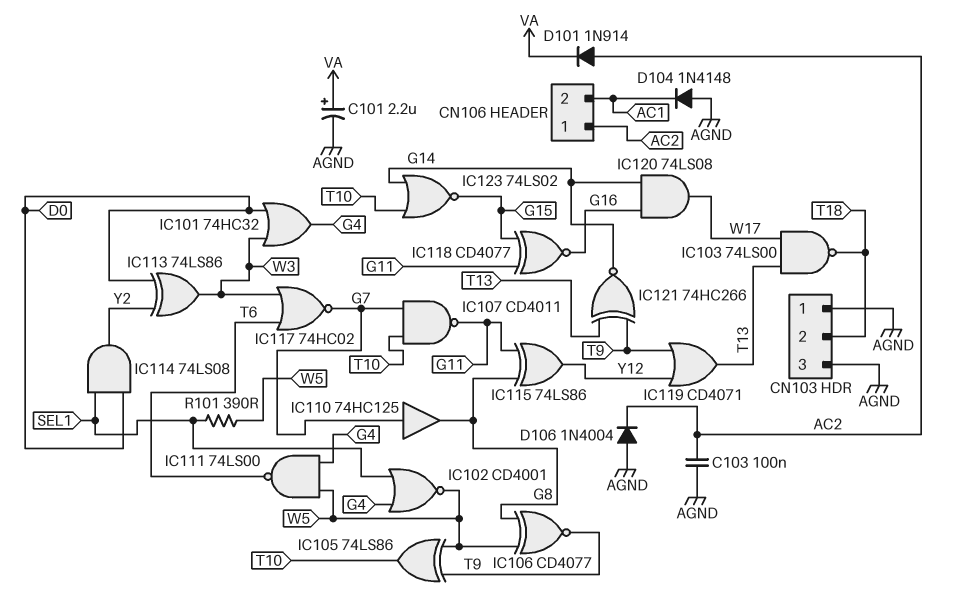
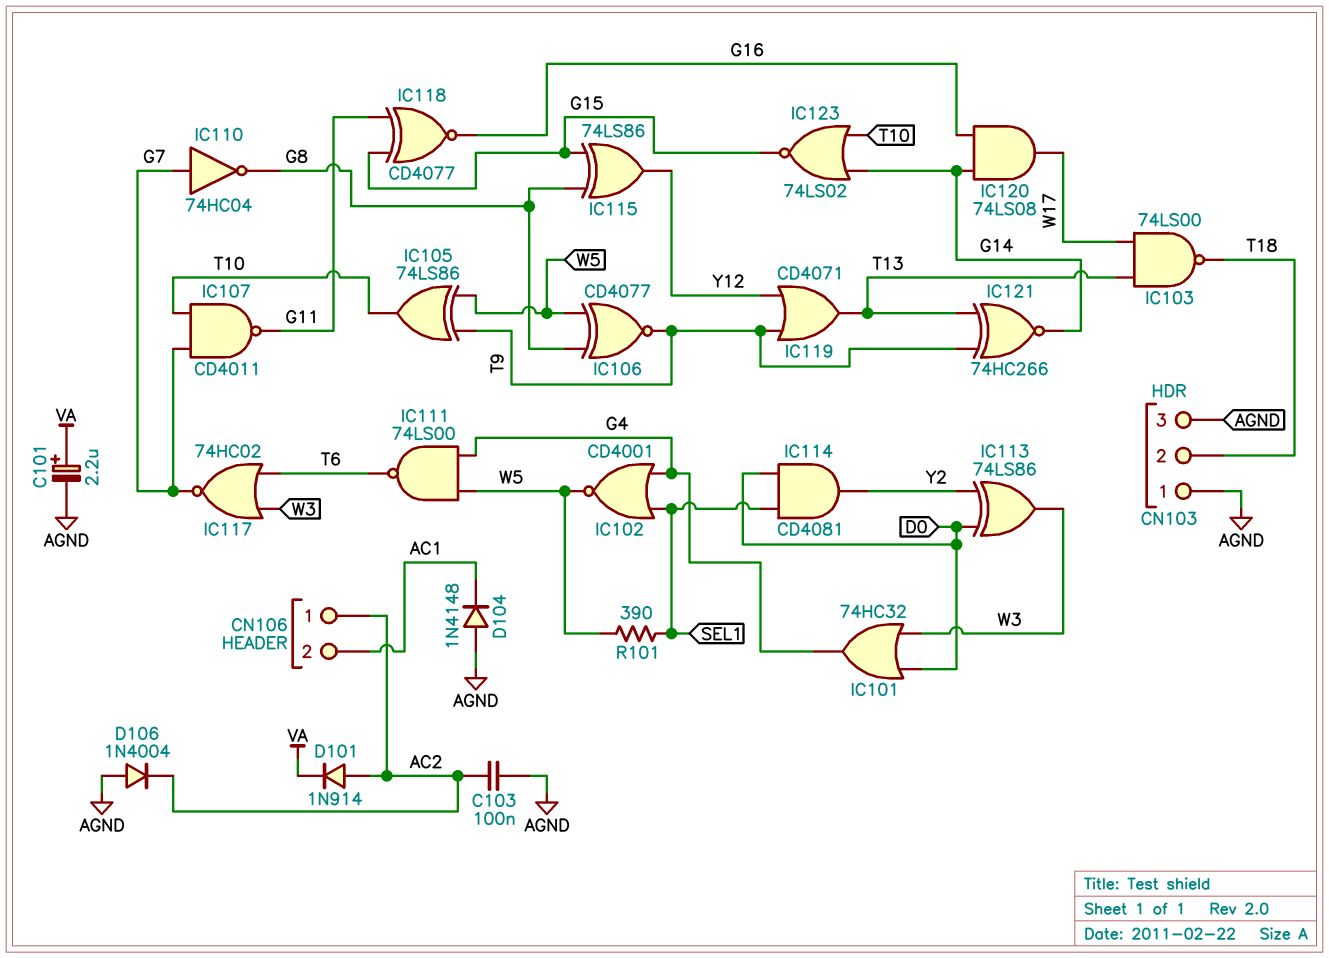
IC110: buffer 74HC125 (in G7, out G8) -> NOT 74HC04 (in G7, out G8)
IC114: AND 74LS08 (in D0, in SEL1, out Y2) -> AND CD4081 (in D0, in SEL1, out Y2)
IC115: XOR 74LS86 (in G8, in G11, out Y12) -> XOR 74LS86 (in G8, in G15, out Y12)

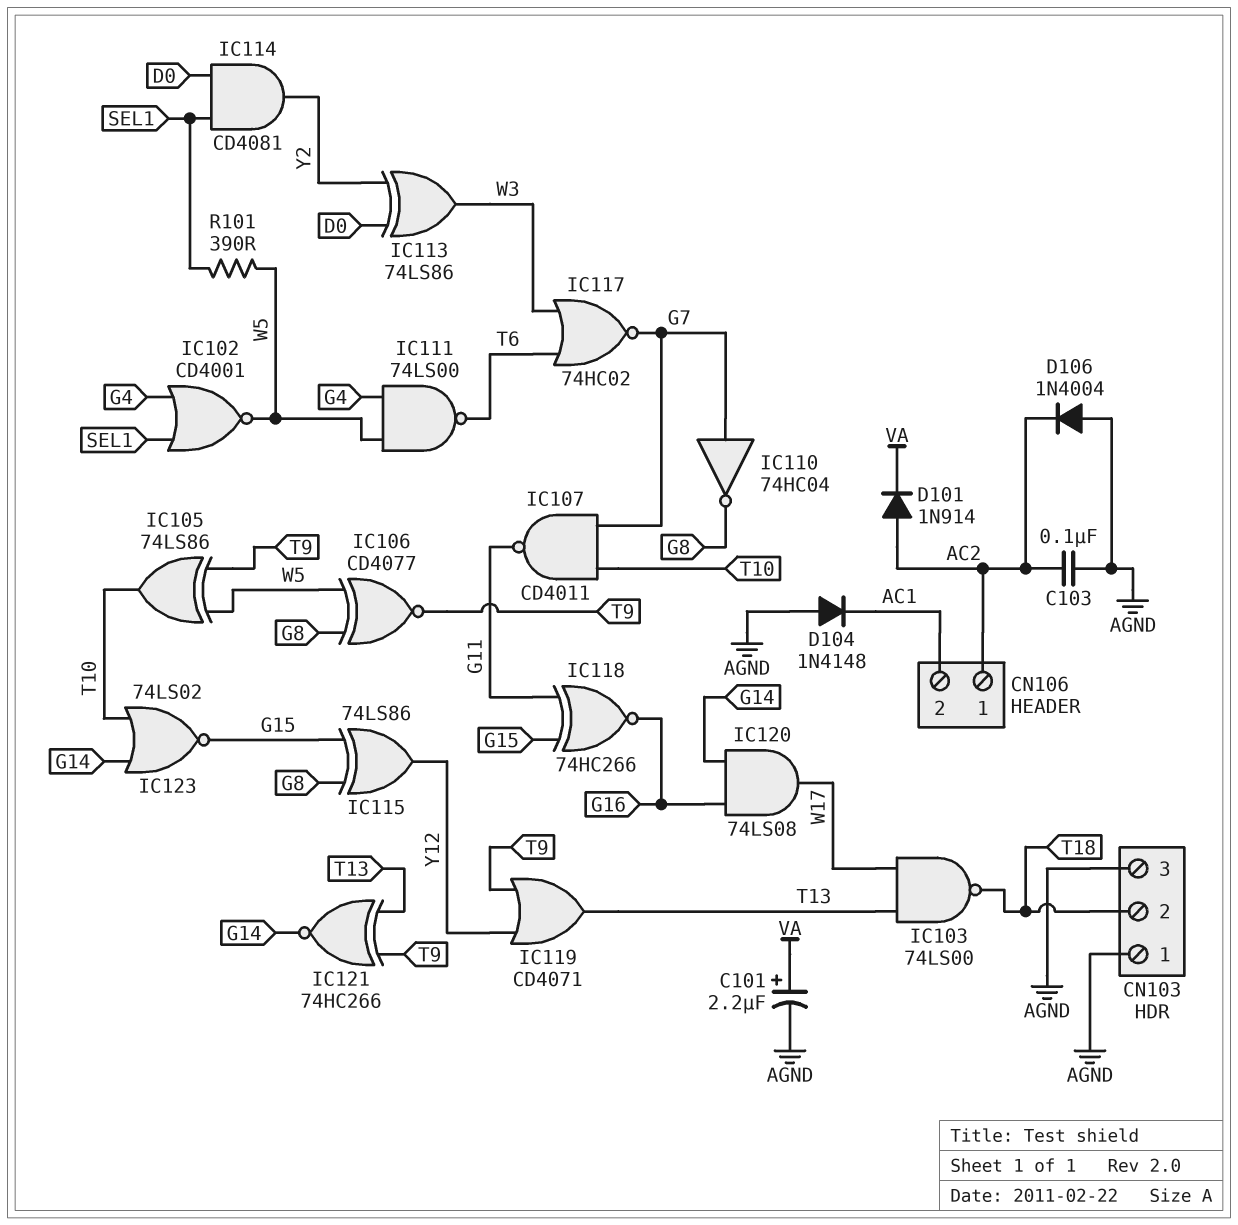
IC101: OR 74HC32 (in D0, in W3, out G4) -> none
IC118: XNOR CD4077 (in G11, in G15, out G16) -> XNOR 74HC266 (in G11, in G15, out G16)

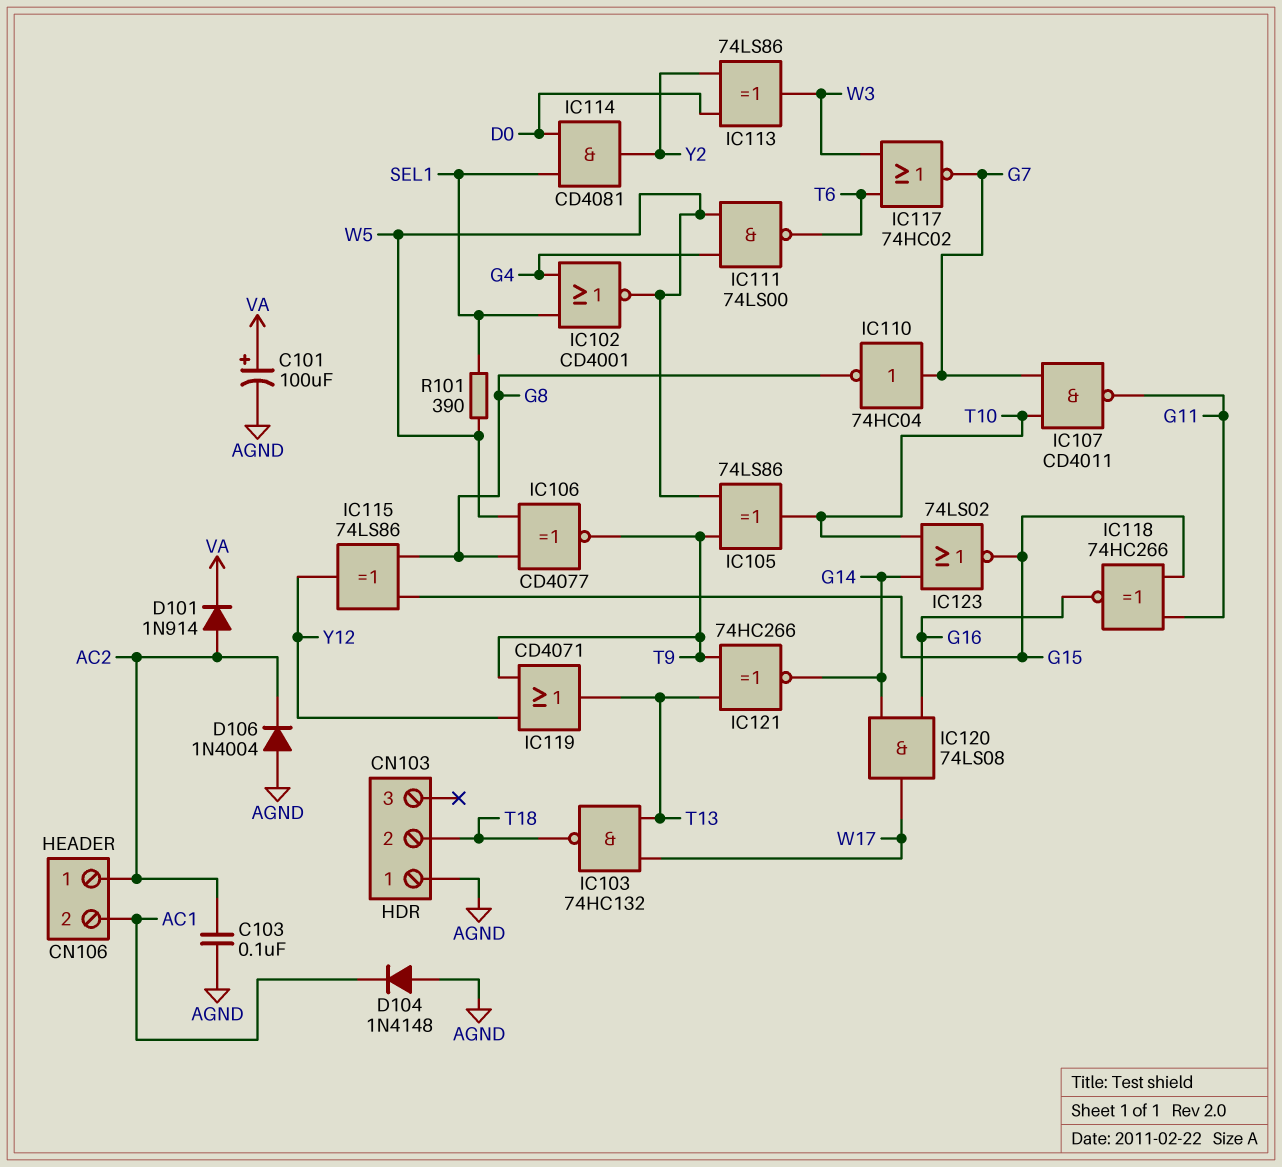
C101: 2.2uF (plus VA, minus AGND) -> 100uF (plus VA, minus AGND)
CN103 pin 3: AGND -> none
IC103: NAND 74LS00 (in T13, in W17, out T18) -> NAND 74HC132 (in T13, in W17, out T18)

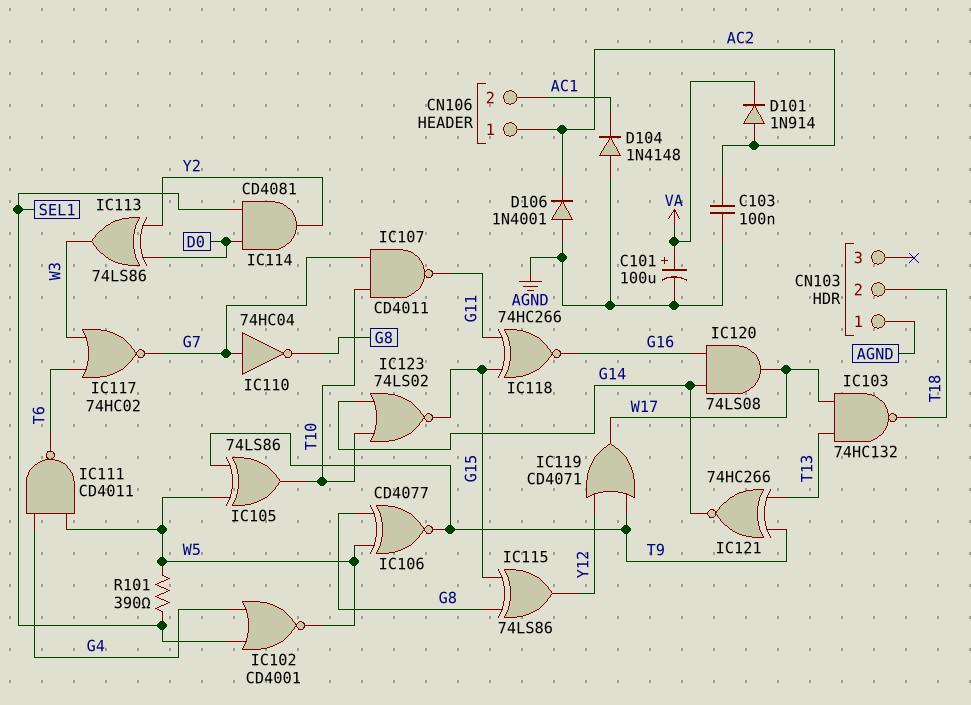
D106: diode 1N4004 (A AGND, K AC2) -> diode 1N4001 (A AGND, K AC2)
IC111: NAND 74LS00 (in G4, in W5, out T6) -> NAND CD4011 (in G4, in W5, out T6)
IC119: OR CD4071 (in T9, in Y12, out T13) -> OR CD4071 (in T9, in Y12, out W17)

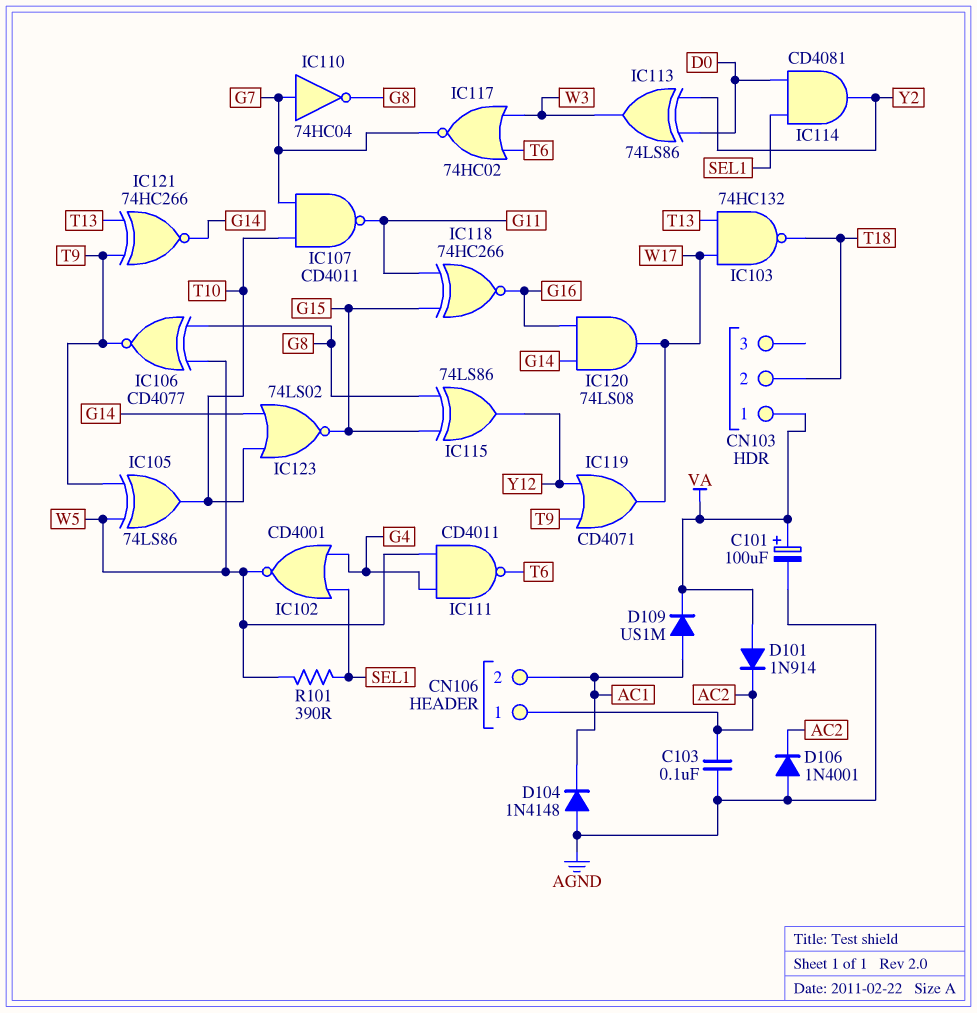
CN103 pin 1: AGND -> VA
D101: diode 1N914 (A AC2, K VA) -> diode 1N914 (A VA, K AC2)
D109: none -> diode US1M (A AC1, K VA)

